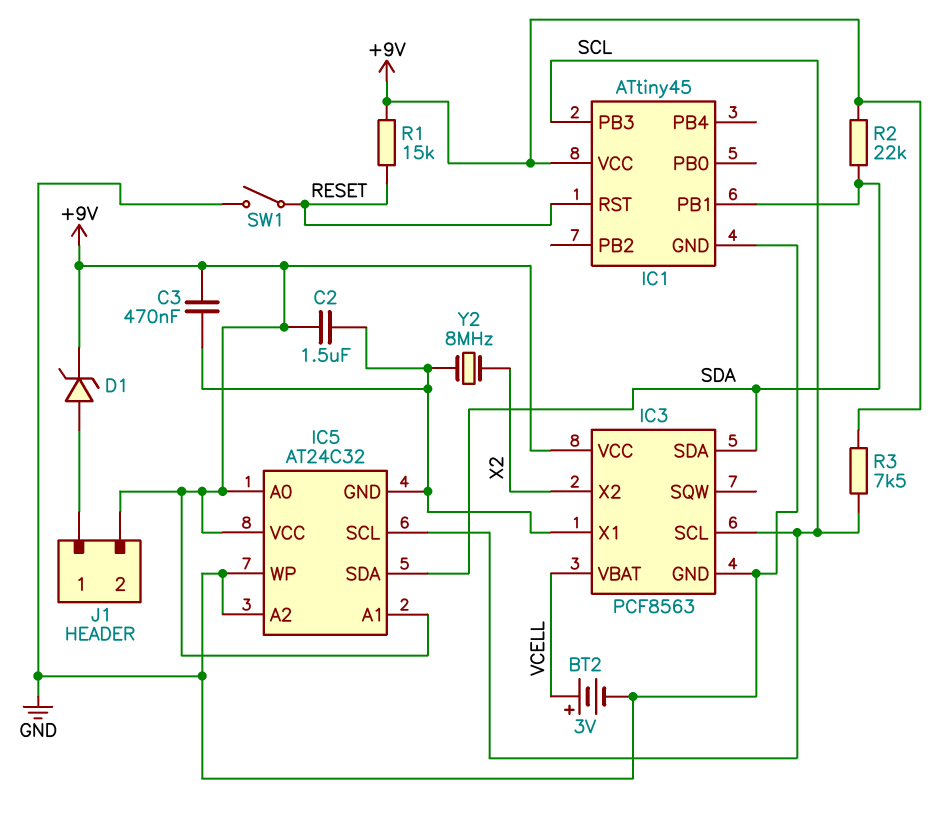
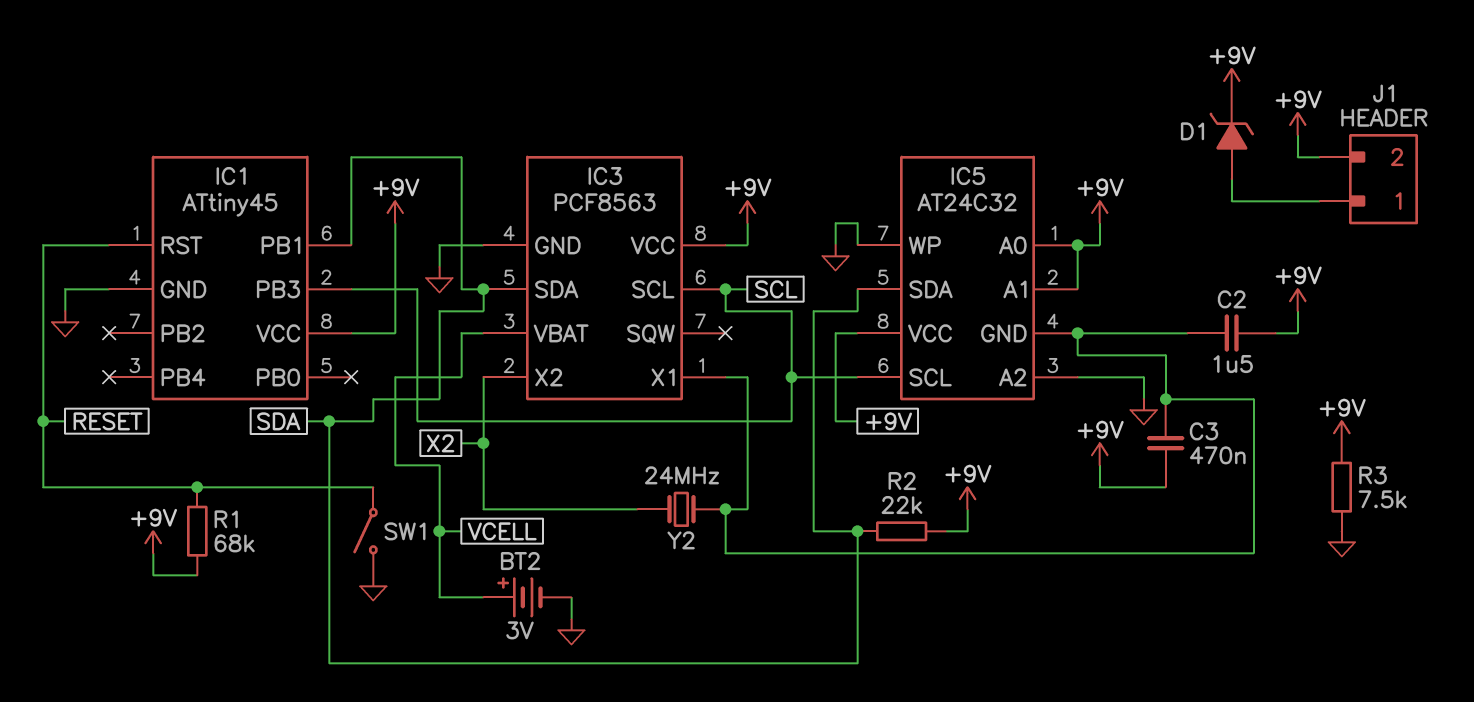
R1: 15k (+9V, RESET) -> 68k (+9V, RESET)
R3: 7.5k (+9V, SCL) -> 7.5k (+9V, GND)
Y2: 8MHz (IC3/X1, X2) -> 24MHz (IC3/X1, X2)

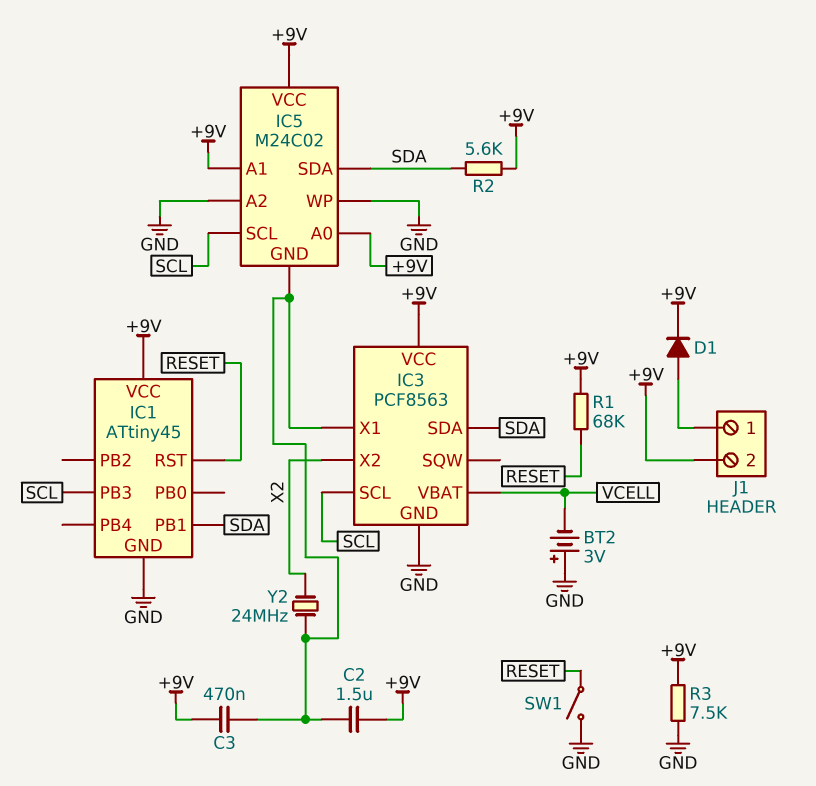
BT2: 3V (plus VCELL, minus GND) -> 3V (plus GND, minus VCELL)
D1: zener (A J1/1, K +9V) -> diode (A J1/1, K +9V)
IC5: AT24C32 -> M24C02
R2: 22k (+9V, SDA) -> 5.6k (+9V, SDA)

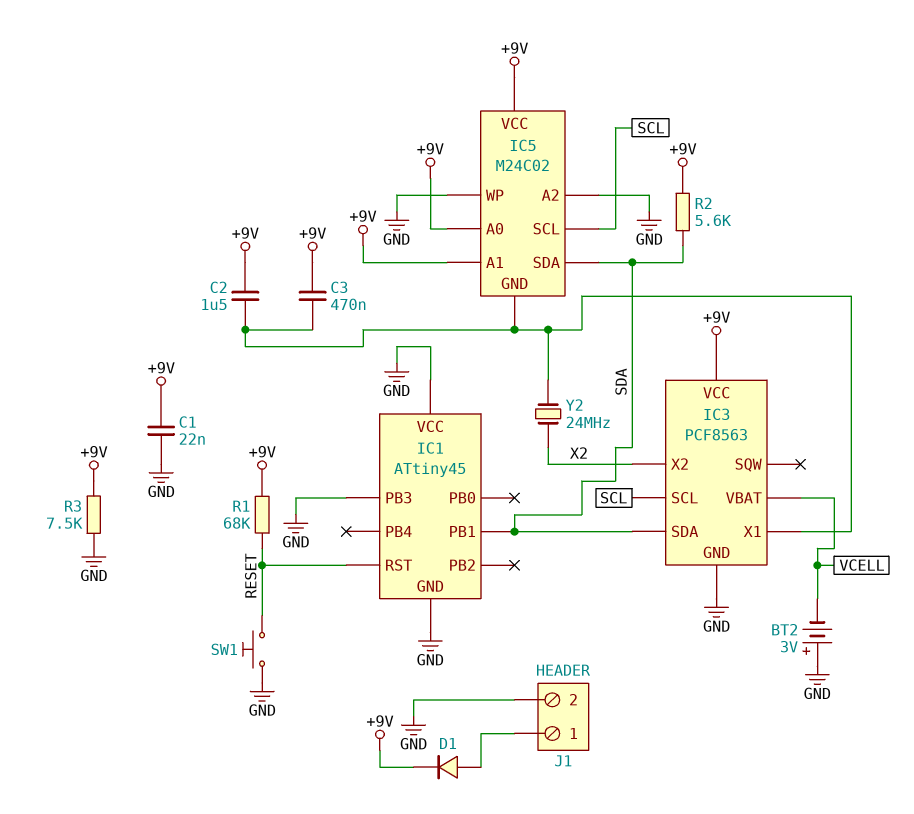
C1: none -> 22nF (+9V, GND)
IC1 pin PB3: SCL -> GND
IC1 pin VCC: +9V -> GND
J1 pin 2: +9V -> GND
SW1: switch (GND, RESET) -> button (GND, RESET)

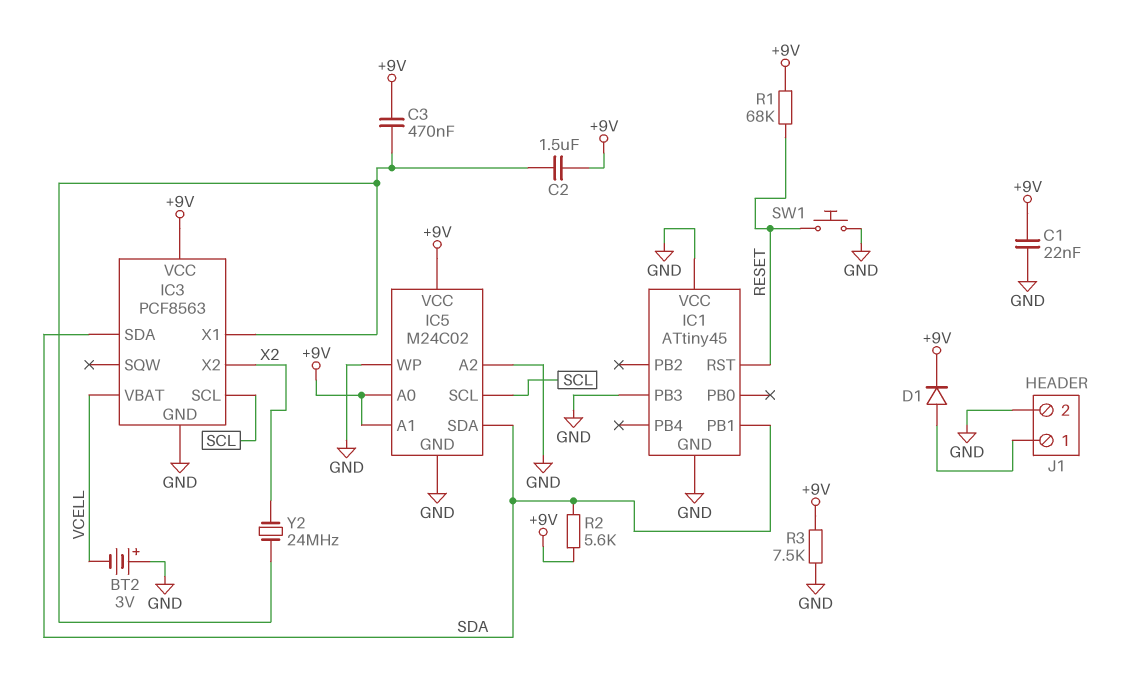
IC5 pin GND: IC3/X1 -> GND

